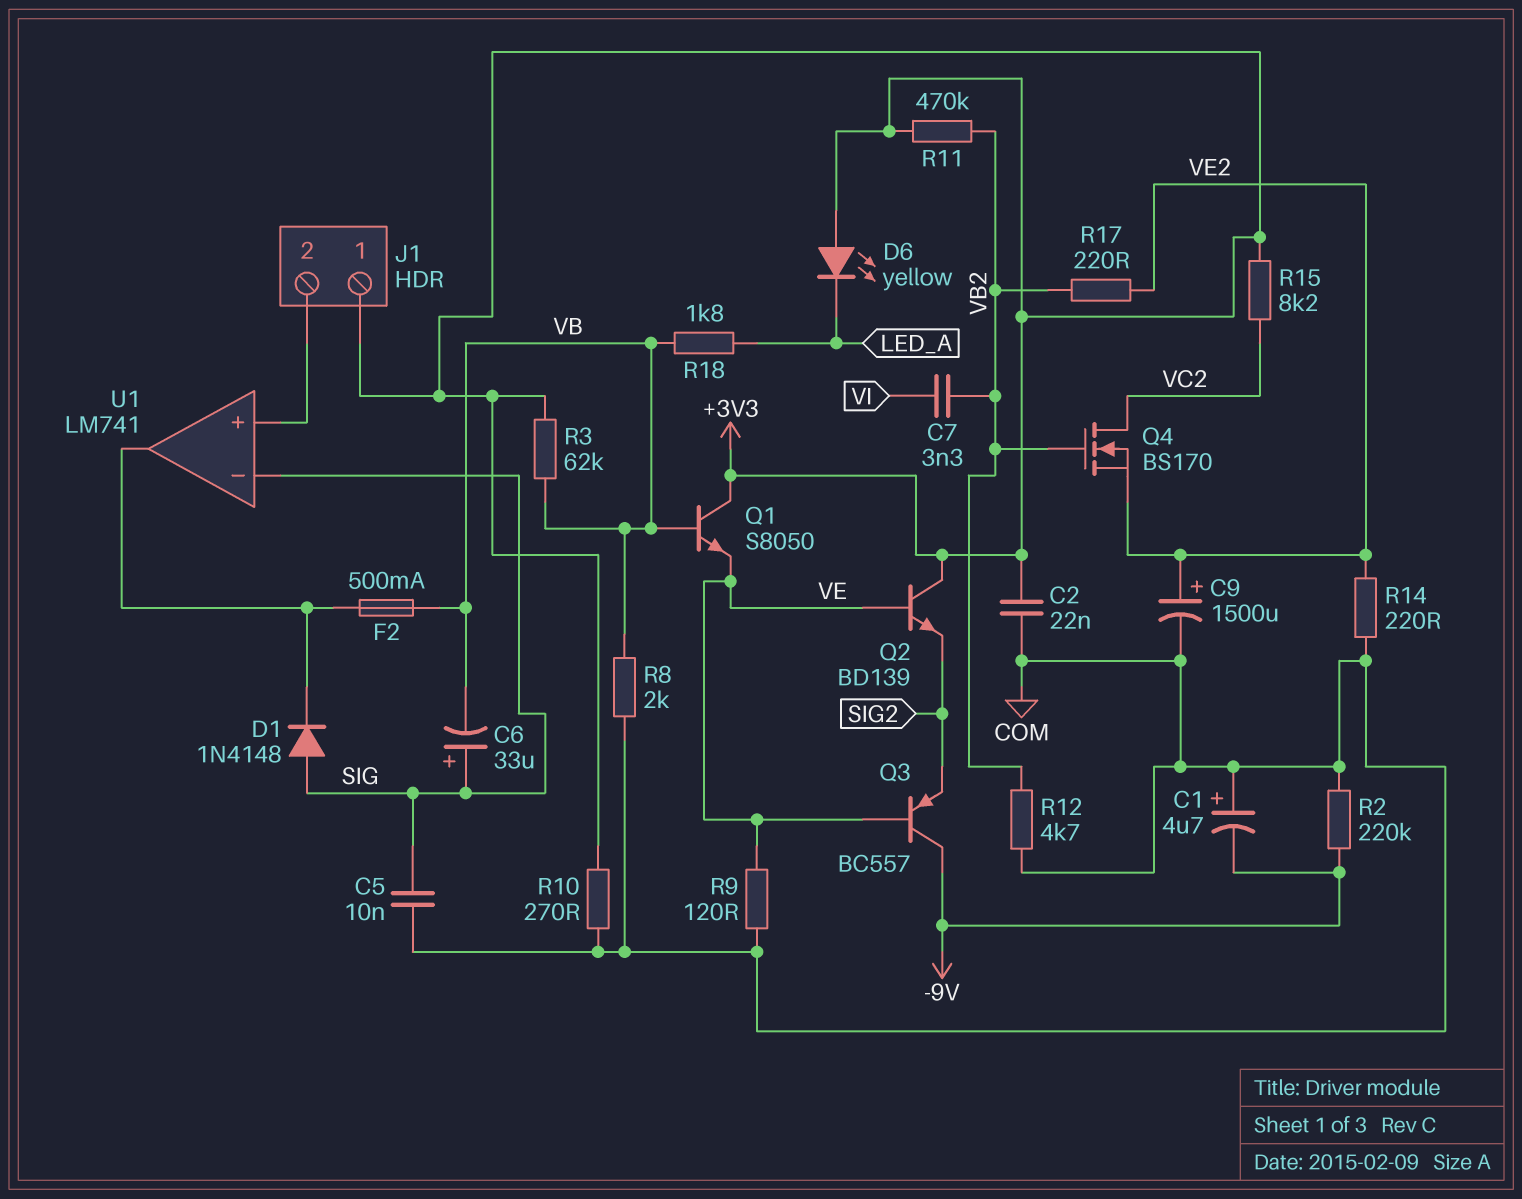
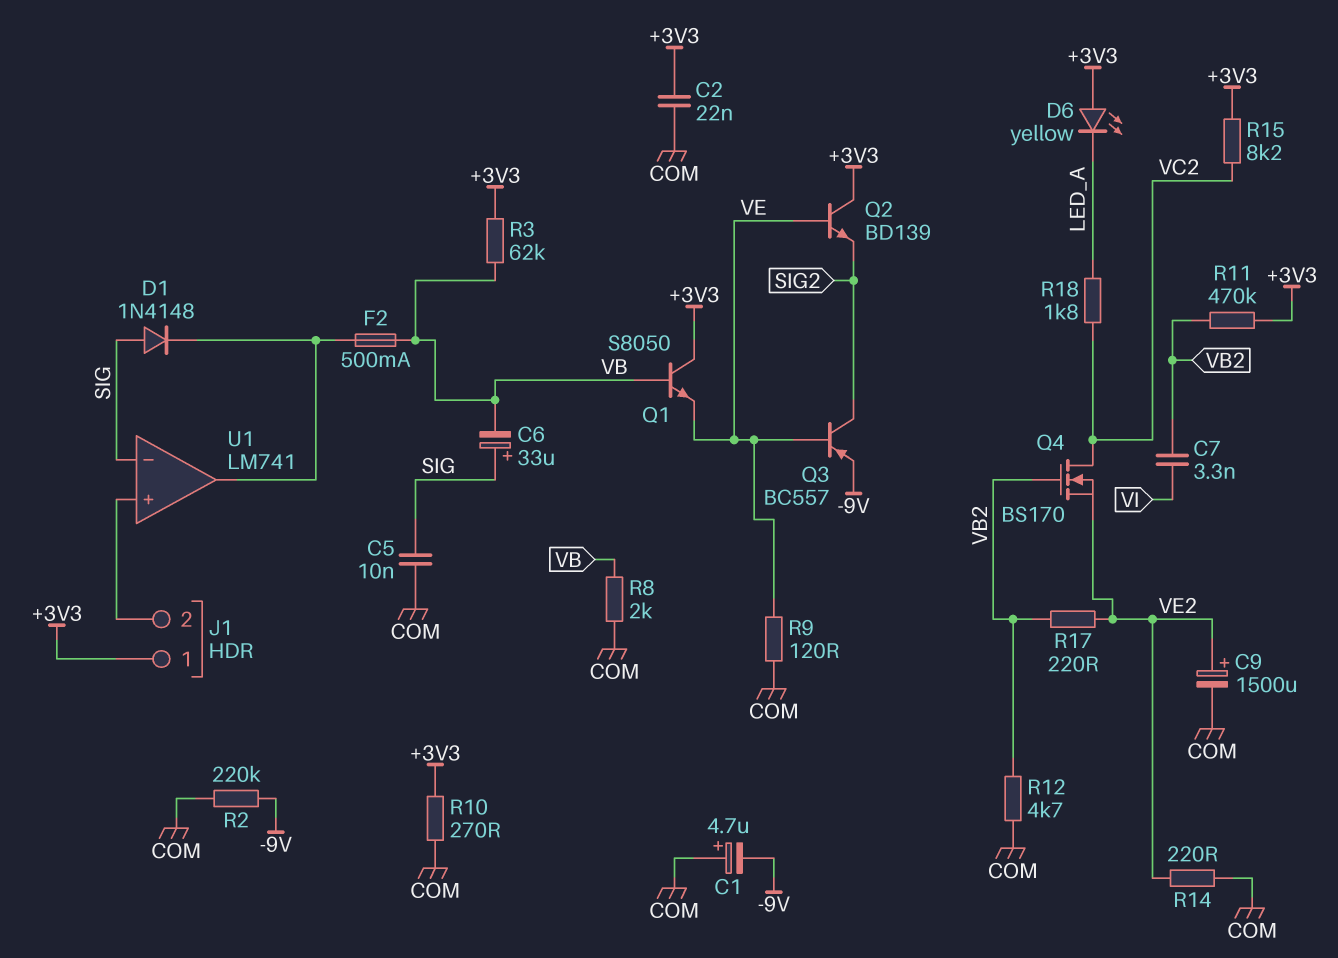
Q3: PNP BC557 (B VE, C -9V, E SIG2) -> PNP BC557 (B VE, C SIG2, E -9V)
R18: 1.8k (LED_A, VB) -> 1.8k (LED_A, VC2)

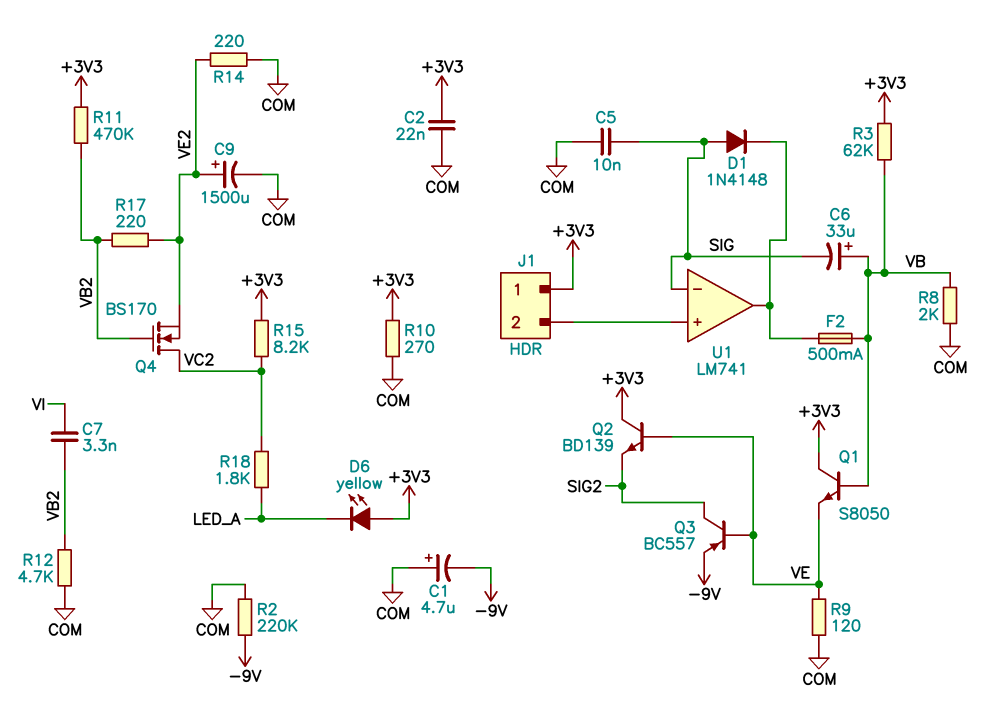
C6: 33uF (plus SIG, minus VB) -> 33uF (plus VB, minus SIG)

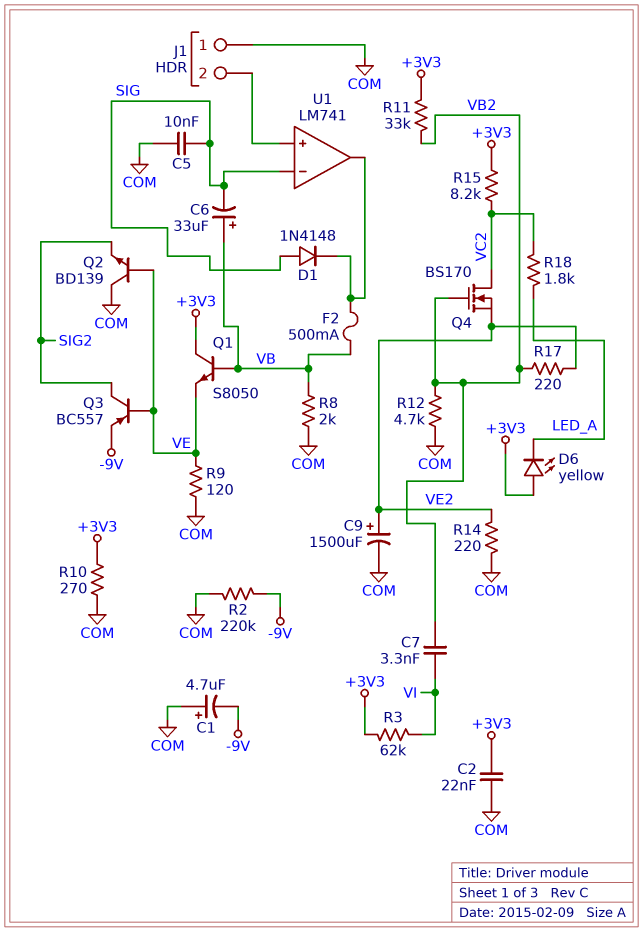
J1 pin 1: +3V3 -> COM
Q2: NPN BD139 (B VE, C +3V3, E SIG2) -> NPN BD139 (B VE, C COM, E SIG2)
R3: 62k (+3V3, VB) -> 62k (+3V3, VI)
R11: 470k (+3V3, VB2) -> 33k (+3V3, VB2)

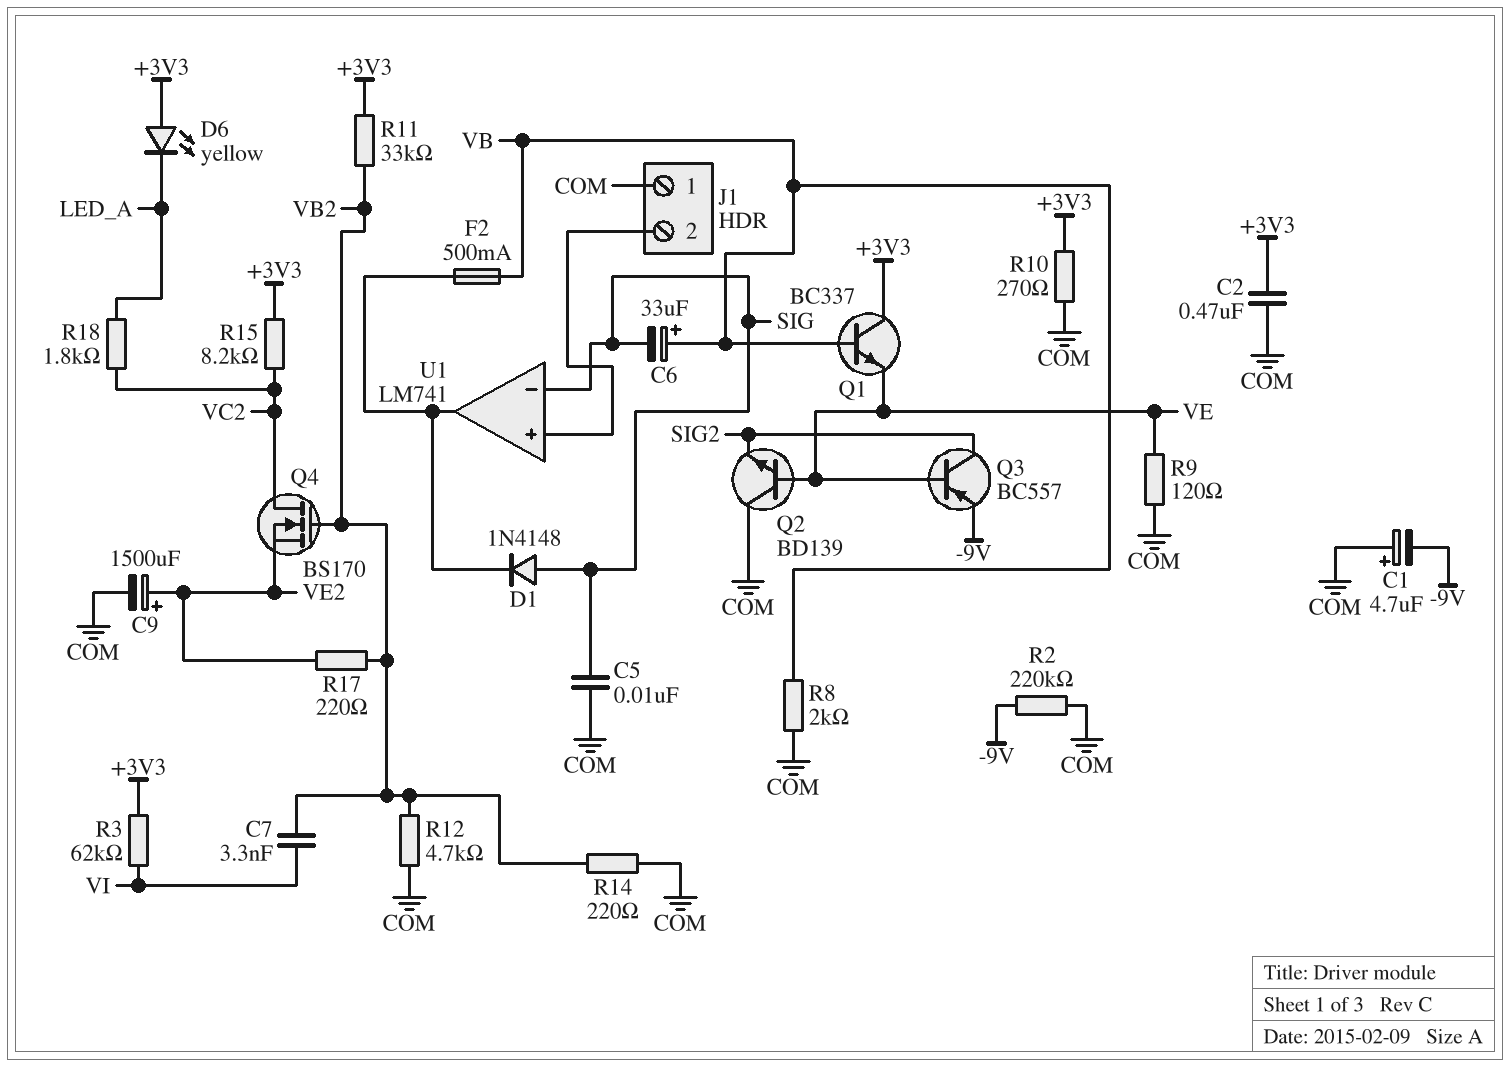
C2: 22nF (+3V3, COM) -> 470nF (+3V3, COM)
Q1: NPN S8050 (B VB, C +3V3, E VE) -> NPN BC337 (B VB, C +3V3, E VE)
R14: 220 (COM, VE2) -> 220 (COM, VB2)

